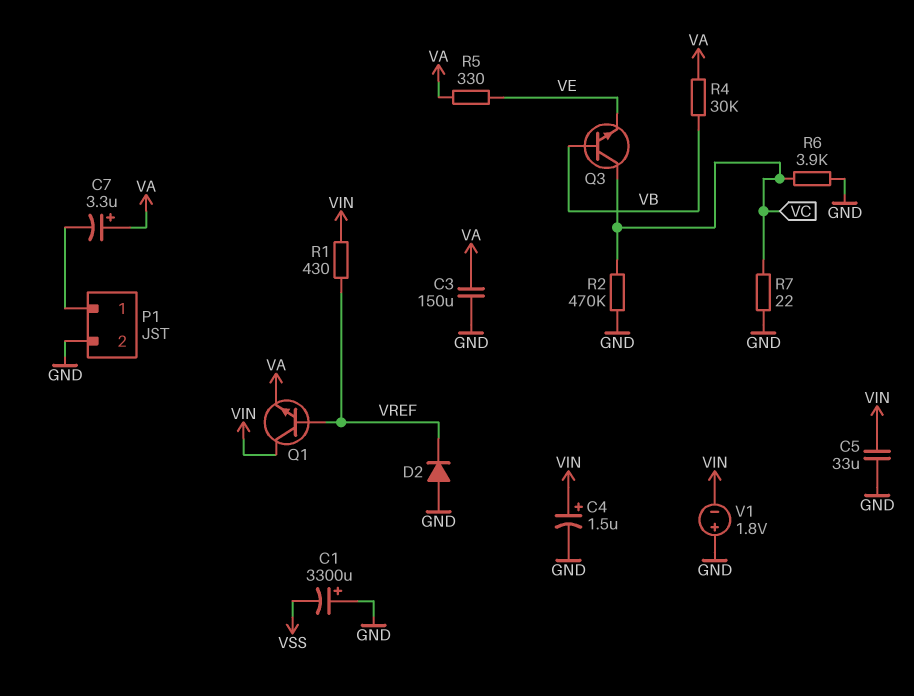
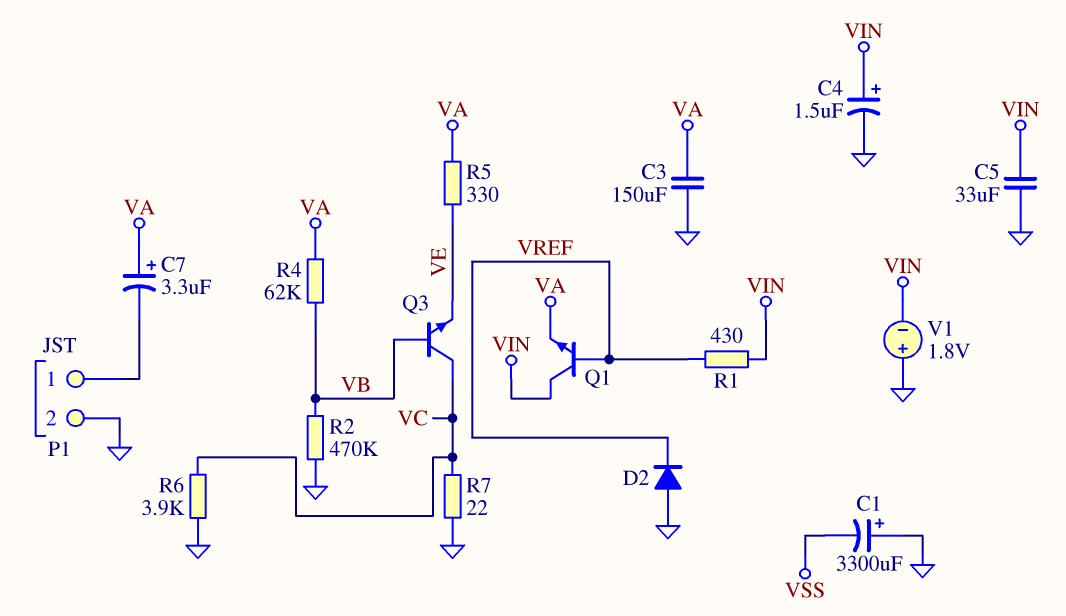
R2: 470k (GND, VC) -> 470k (GND, VB)
R4: 30k (VA, VB) -> 62k (VA, VB)

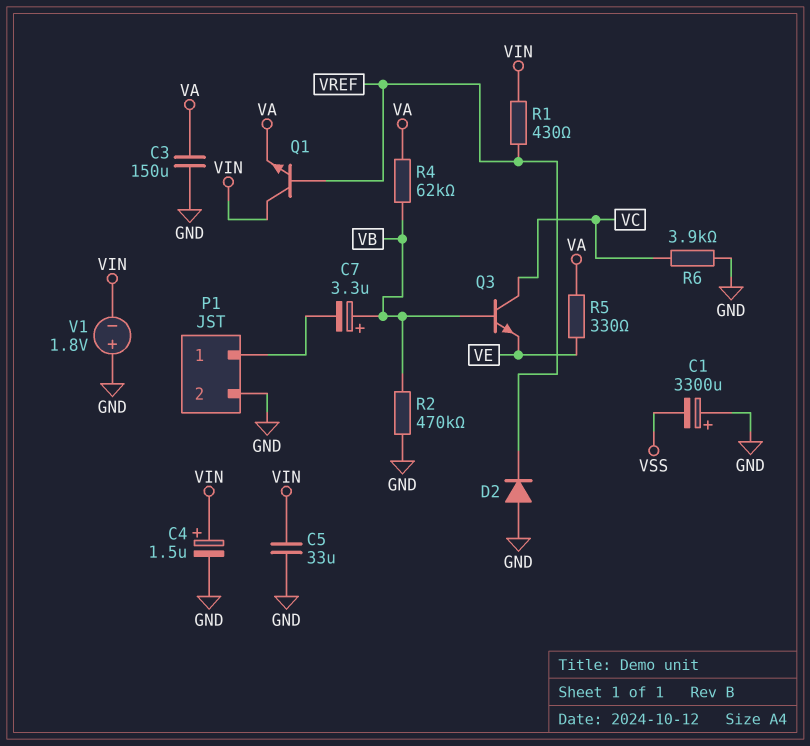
C7: 3.3uF (plus VA, minus P1/1) -> 3.3uF (plus VB, minus P1/1)
R7: 22 (GND, VC) -> none

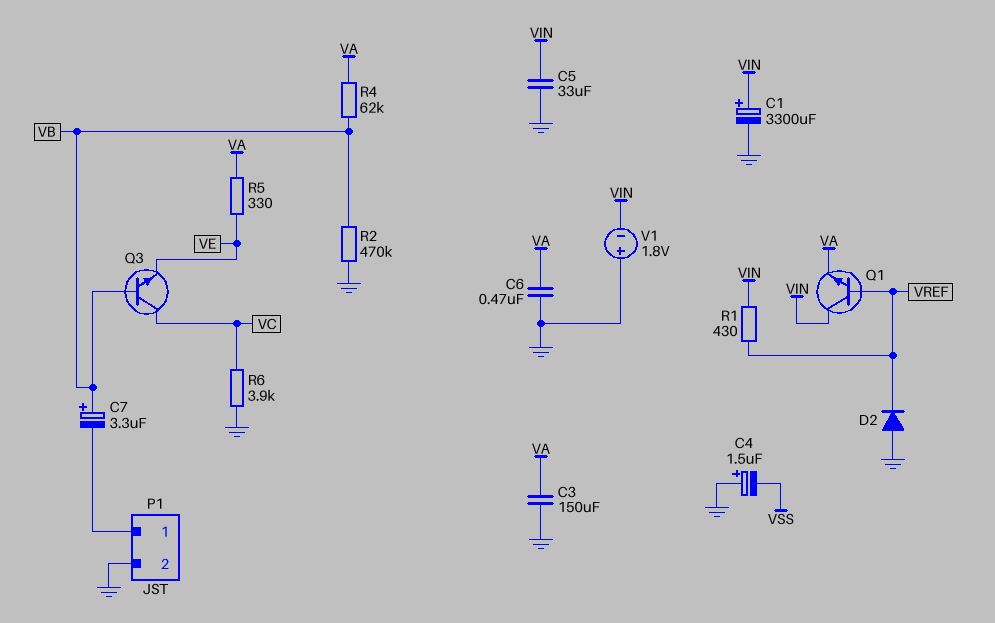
C1: 3300uF (plus GND, minus VSS) -> 3300uF (plus VIN, minus GND)
C4: 1.5uF (plus VIN, minus GND) -> 1.5uF (plus GND, minus VSS)
C6: none -> 470nF (GND, VA)

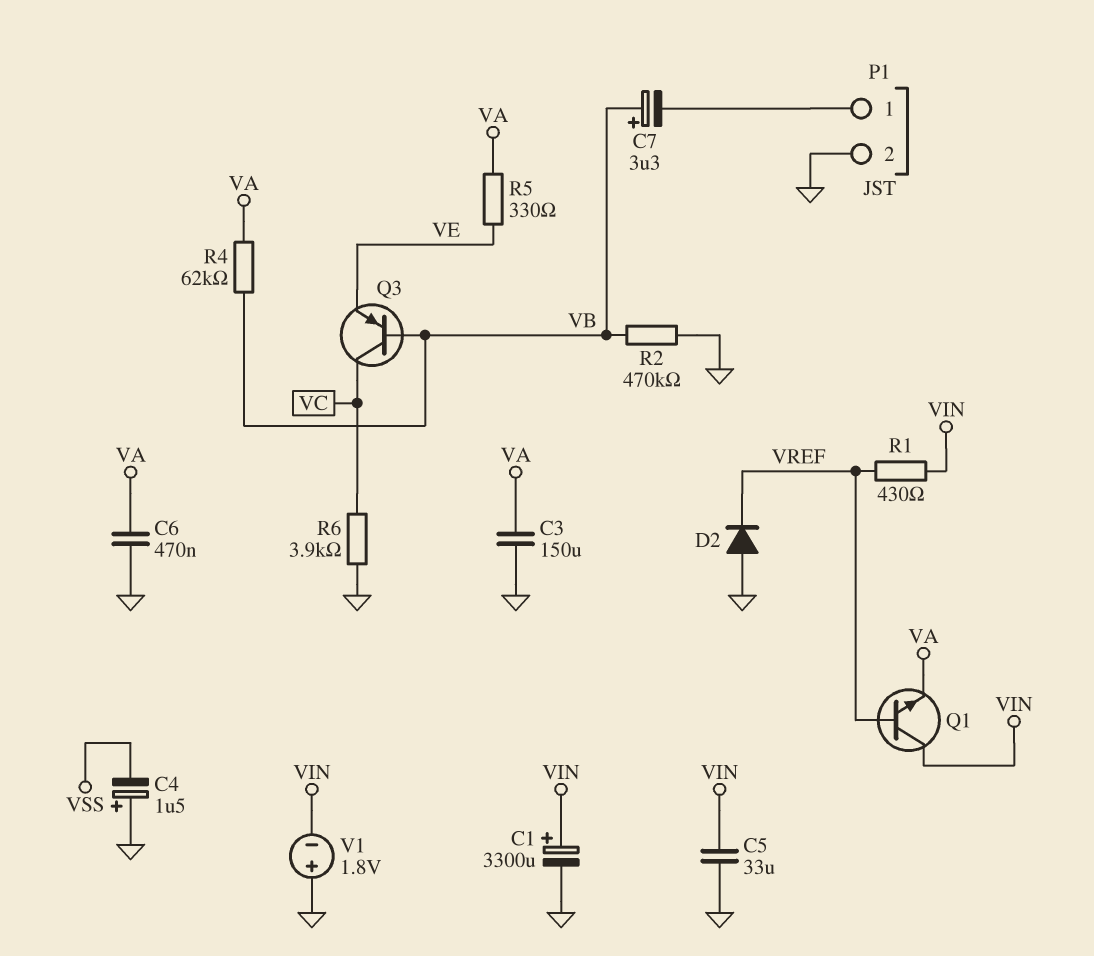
Q3: NPN (B VB, C VC, E VE) -> PNP (B VB, C VC, E VE)

